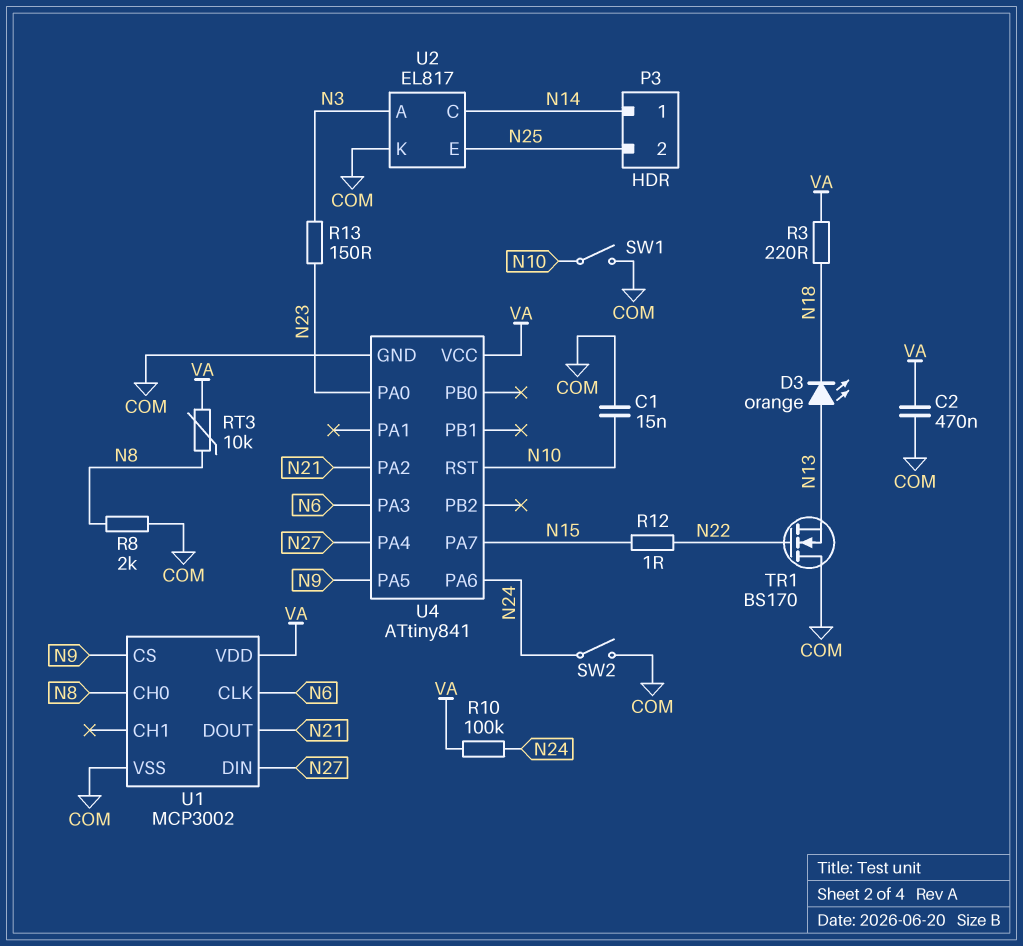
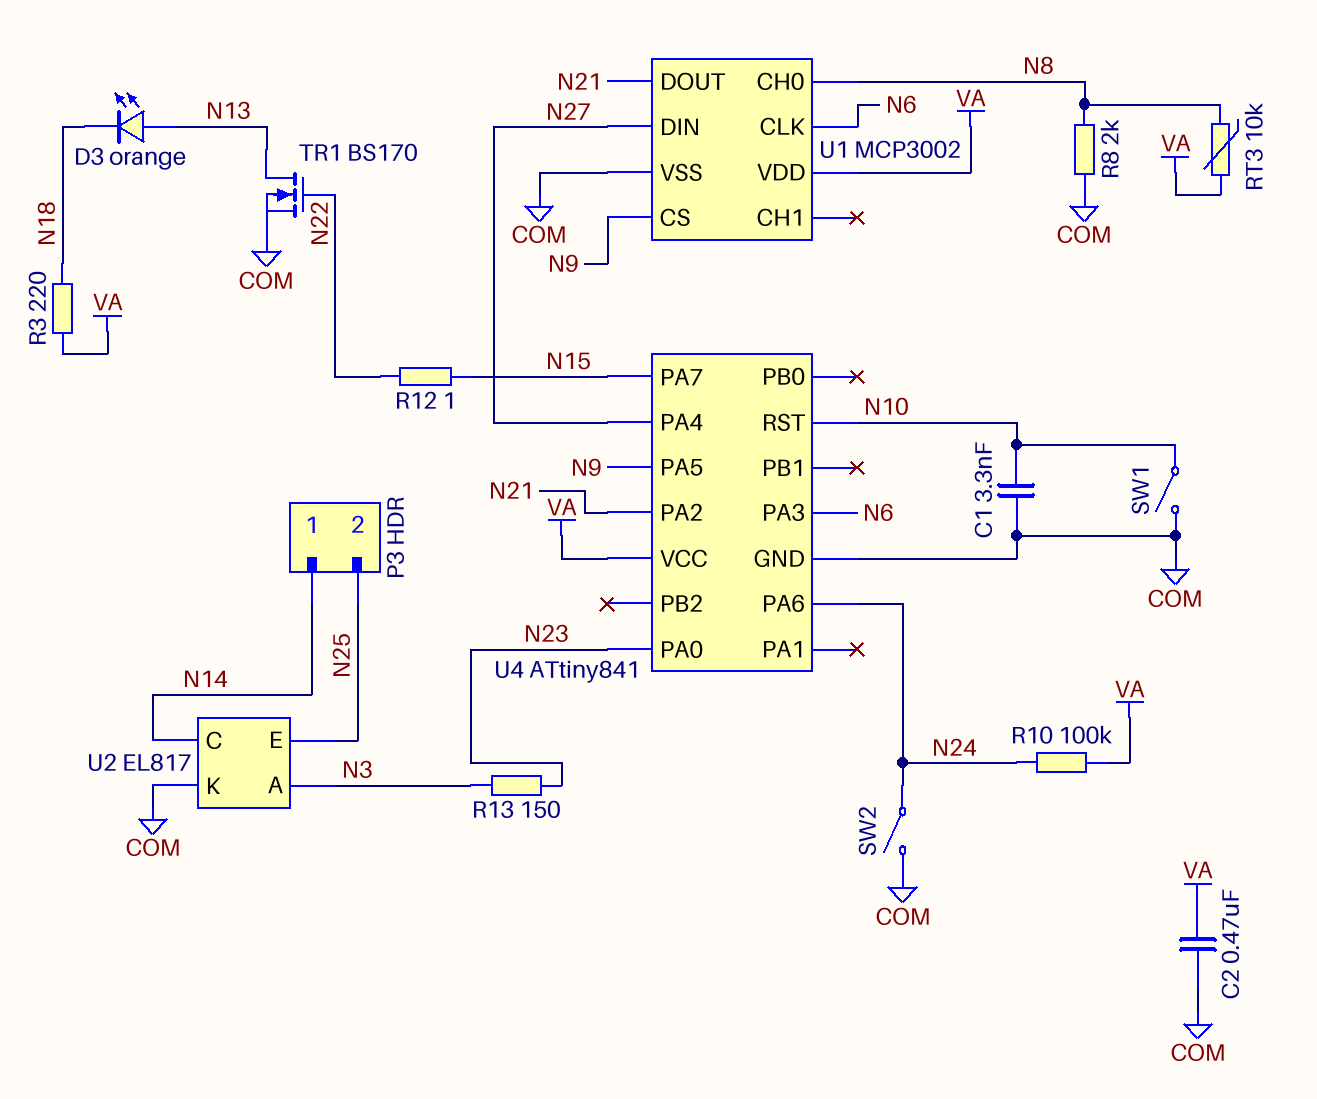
C1: 15nF (COM, N10) -> 3.3nF (COM, N10)
TR1: NMOS BS170 (G N22, D COM, S N13) -> NMOS BS170 (G N22, D N13, S COM)

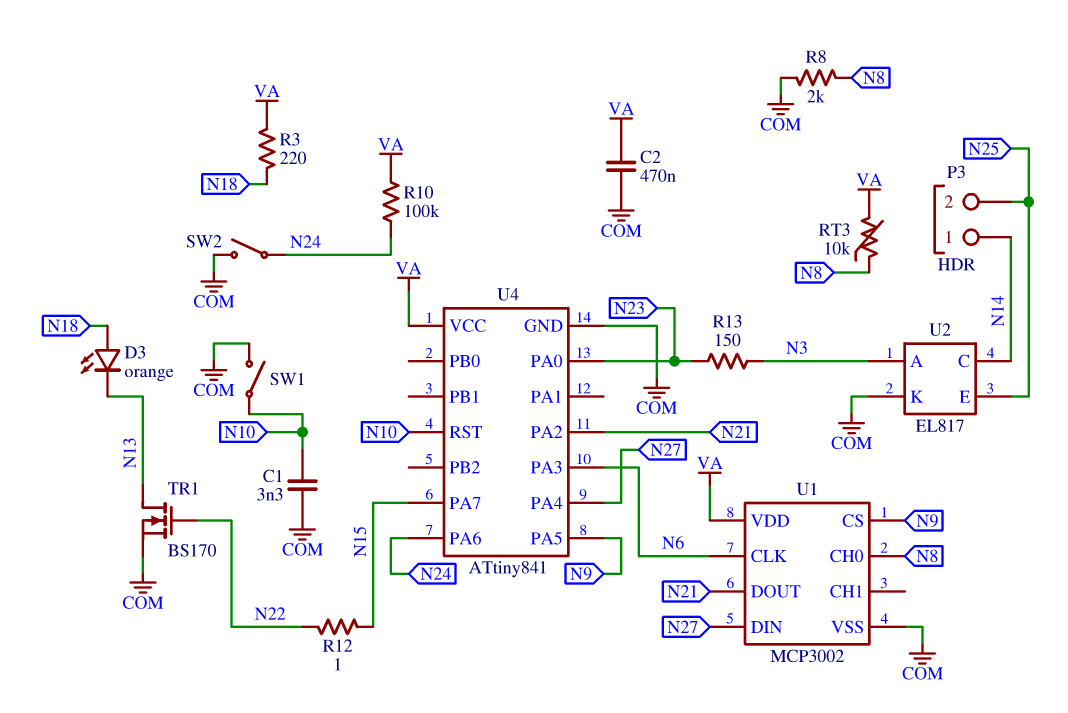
D3: LED orange (A N13, K N18) -> LED orange (A N18, K N13)

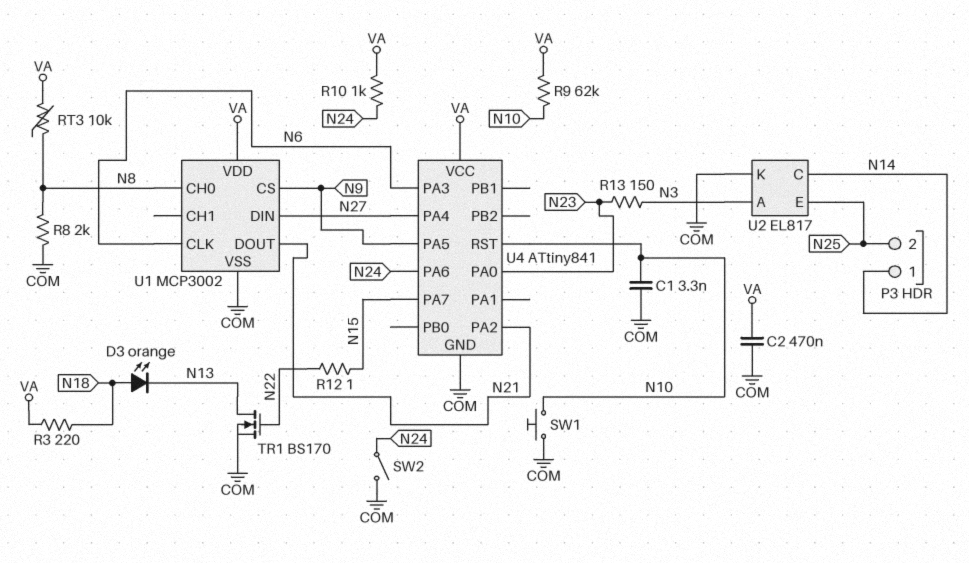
R9: none -> 62k (N10, VA)
R10: 100k (N24, VA) -> 1k (N24, VA)
SW1: switch (COM, N10) -> button (COM, N10)

